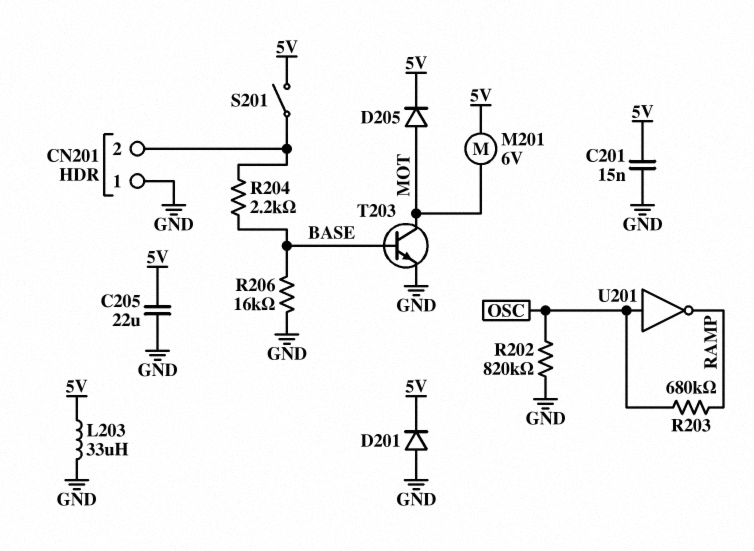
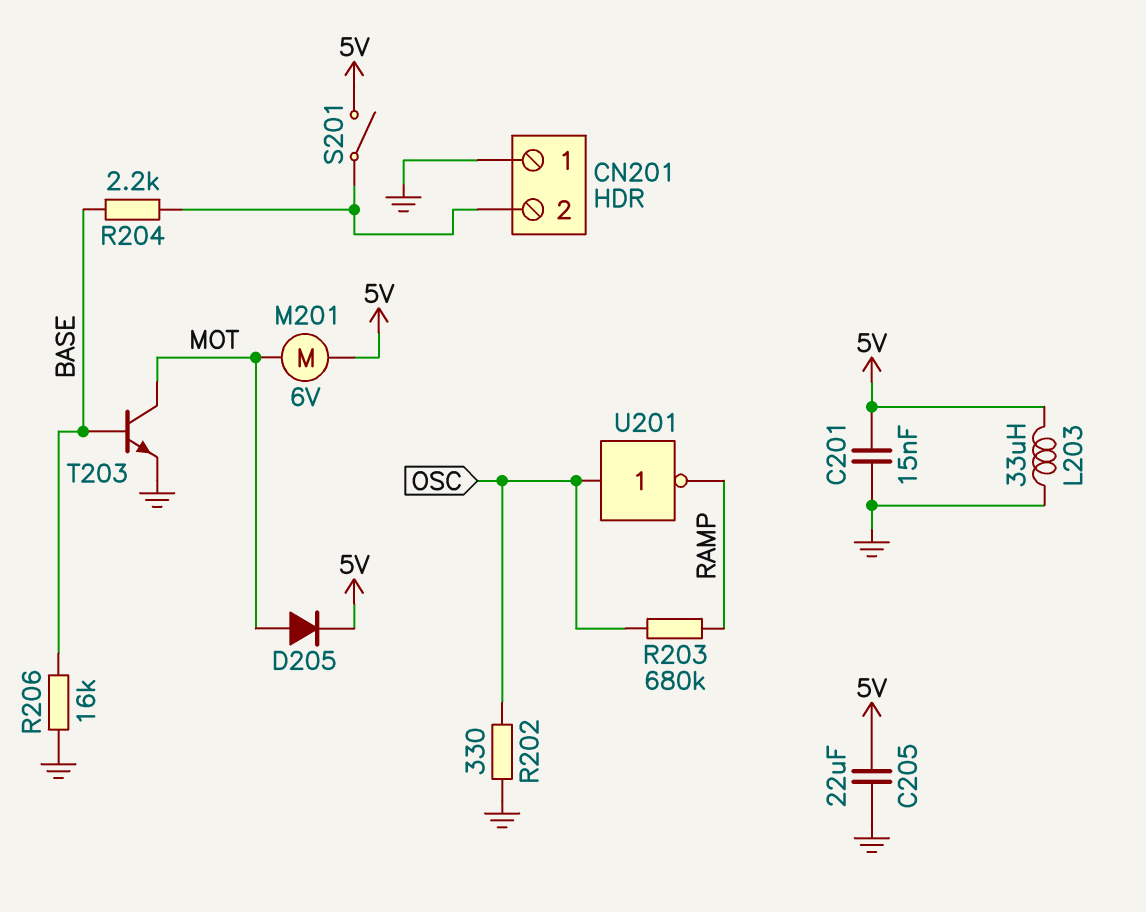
D201: diode (A GND, K 5V) -> none
R202: 820k (GND, OSC) -> 330 (GND, OSC)

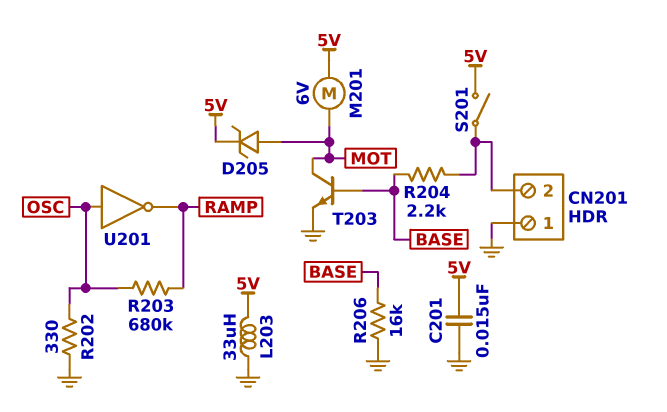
C205: 22uF (5V, GND) -> none
D205: diode (A MOT, K 5V) -> zener (A MOT, K 5V)

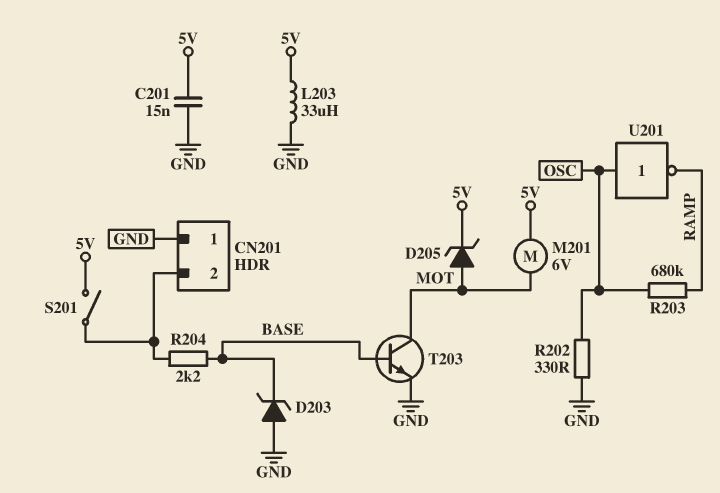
D203: none -> zener (A GND, K BASE)
R206: 16k (BASE, GND) -> none

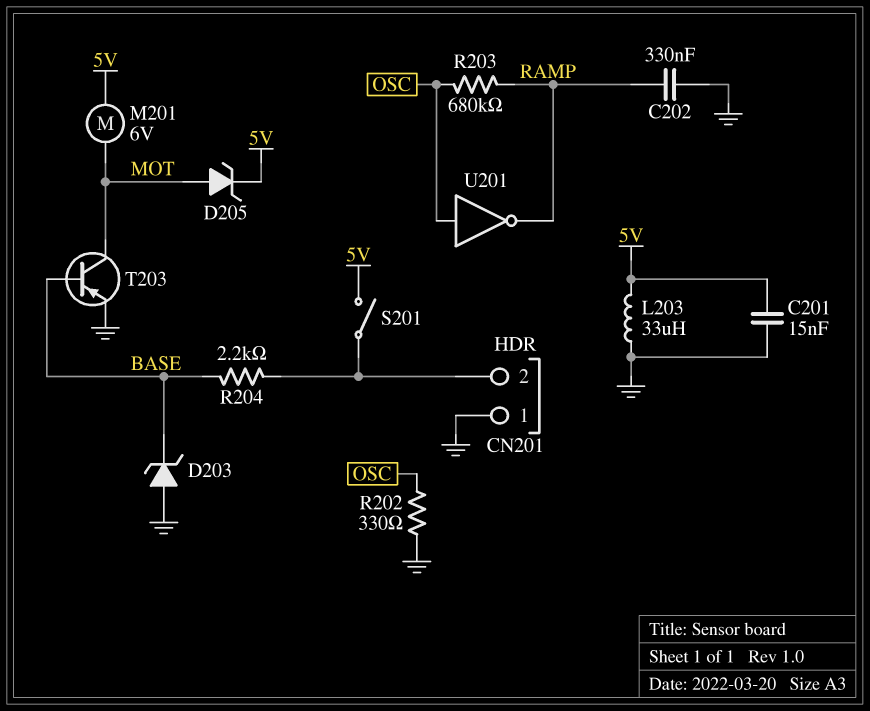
C202: none -> 330nF (GND, RAMP)
T203: NPN (B BASE, C MOT, E GND) -> PNP (B BASE, C MOT, E GND)

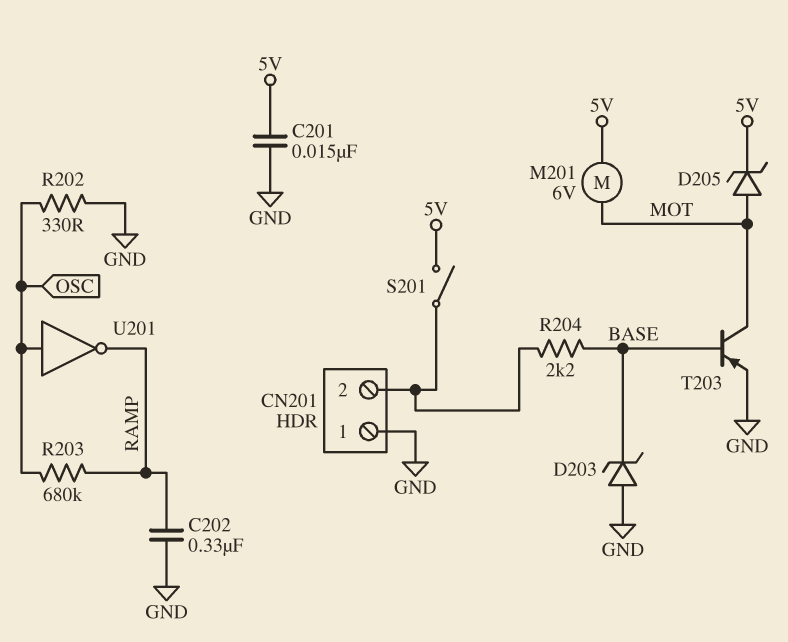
L203: 33uH (5V, GND) -> none

